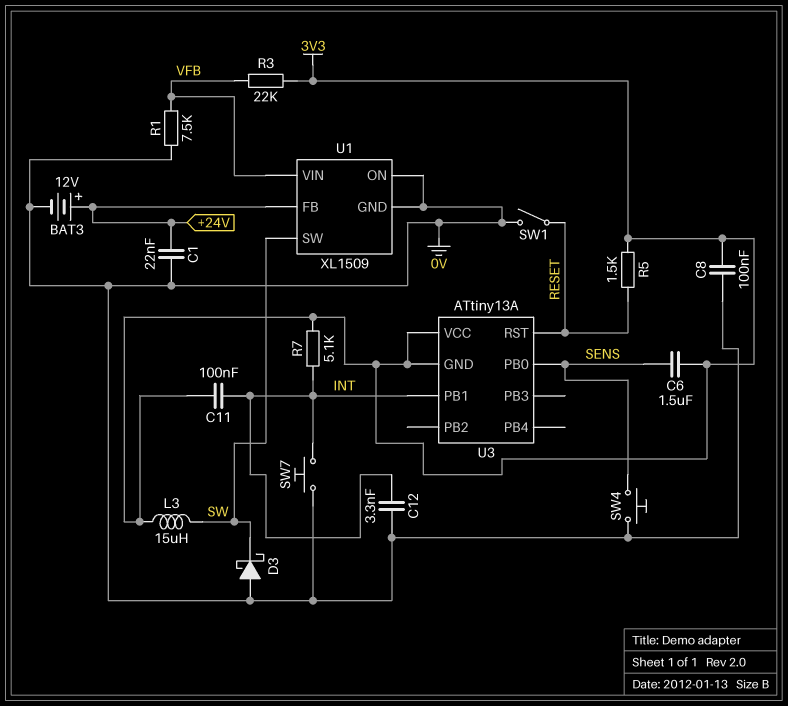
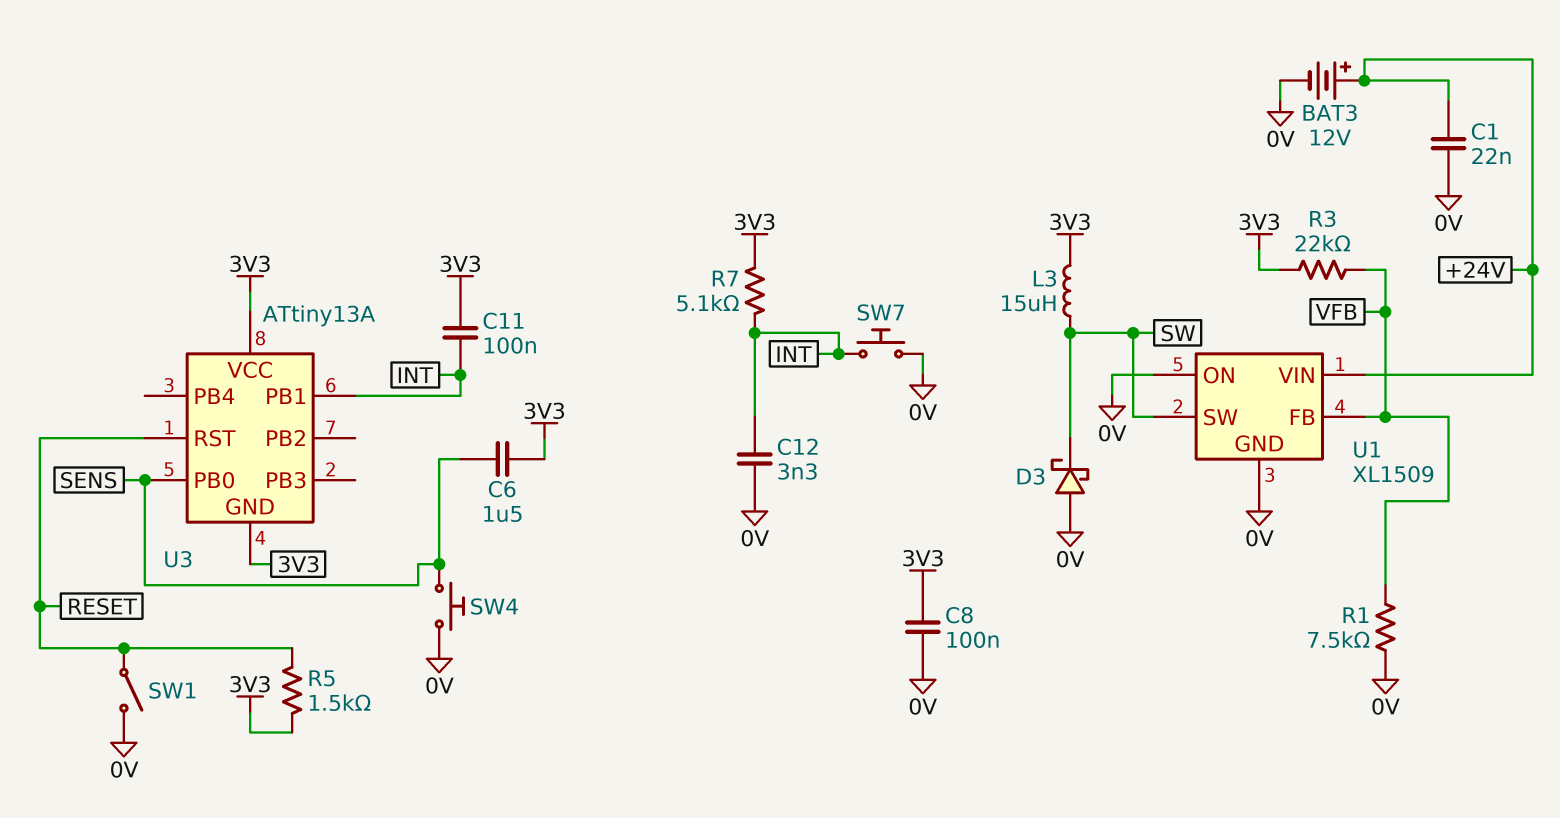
U1 pin FB: +24V -> VFB
U1 pin VIN: VFB -> +24V

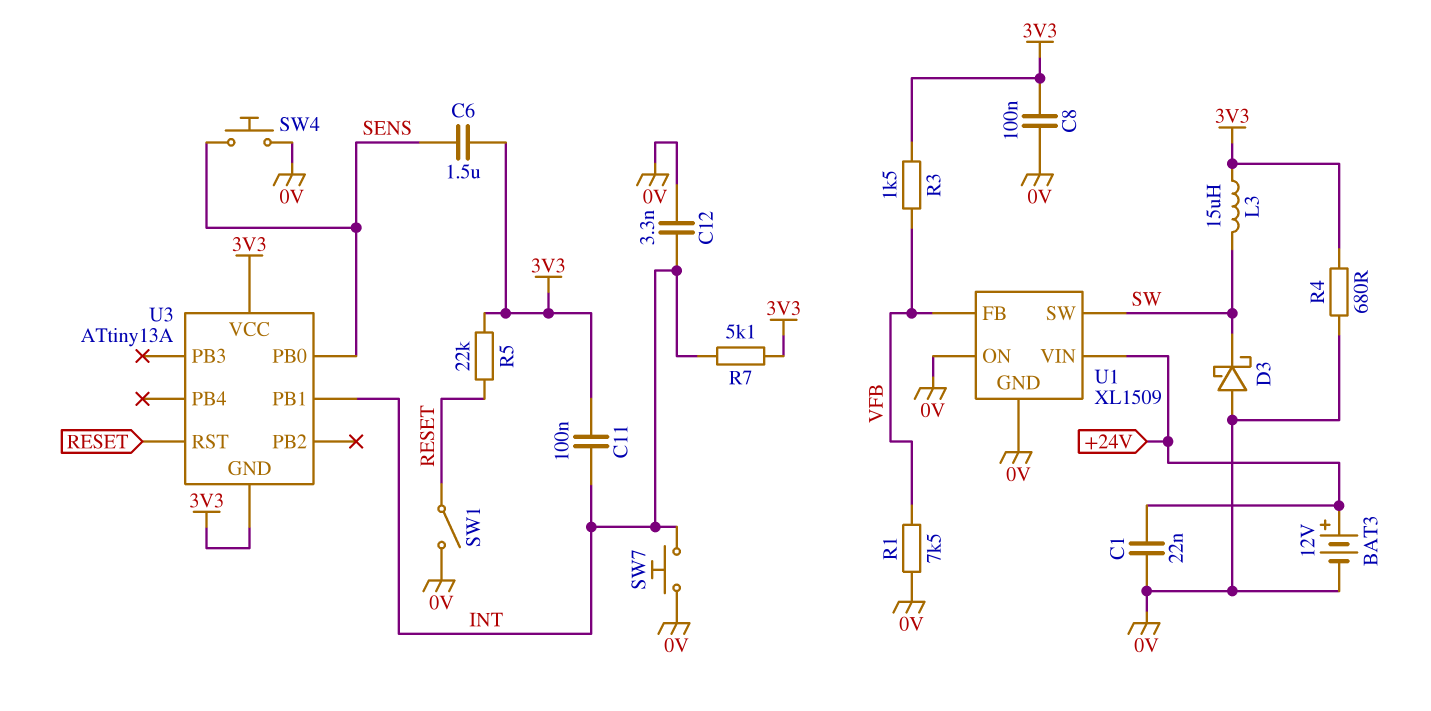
R3: 22k (3V3, VFB) -> 1.5k (3V3, VFB)
R4: none -> 680 (0V, 3V3)
R5: 1.5k (3V3, RESET) -> 22k (3V3, RESET)

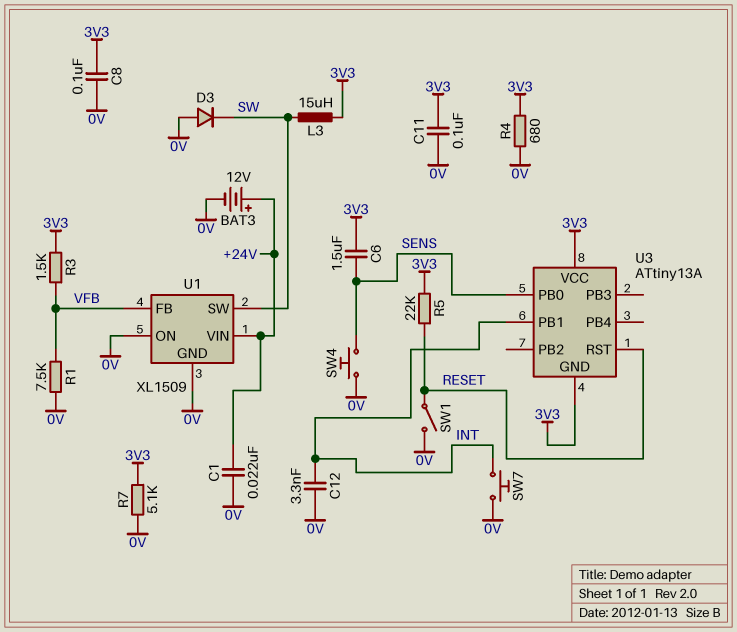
C11: 100nF (3V3, INT) -> 100nF (0V, 3V3)
D3: schottky (A 0V, K SW) -> diode (A 0V, K SW)
R7: 5.1k (3V3, INT) -> 5.1k (0V, 3V3)

